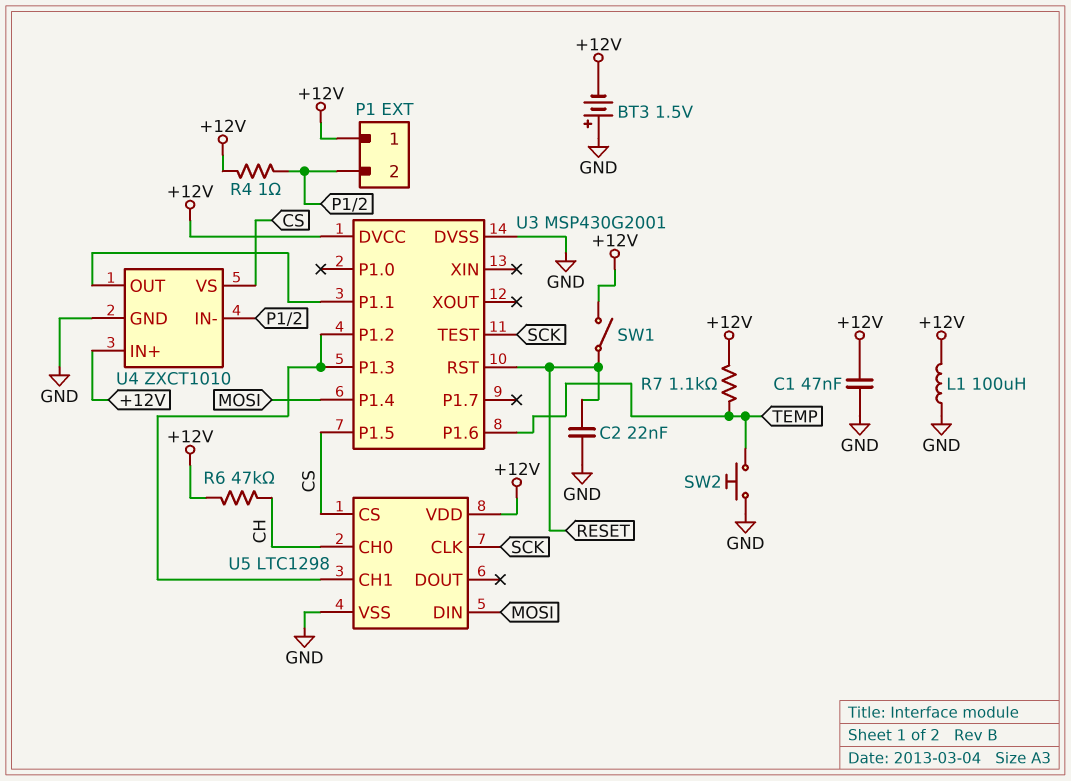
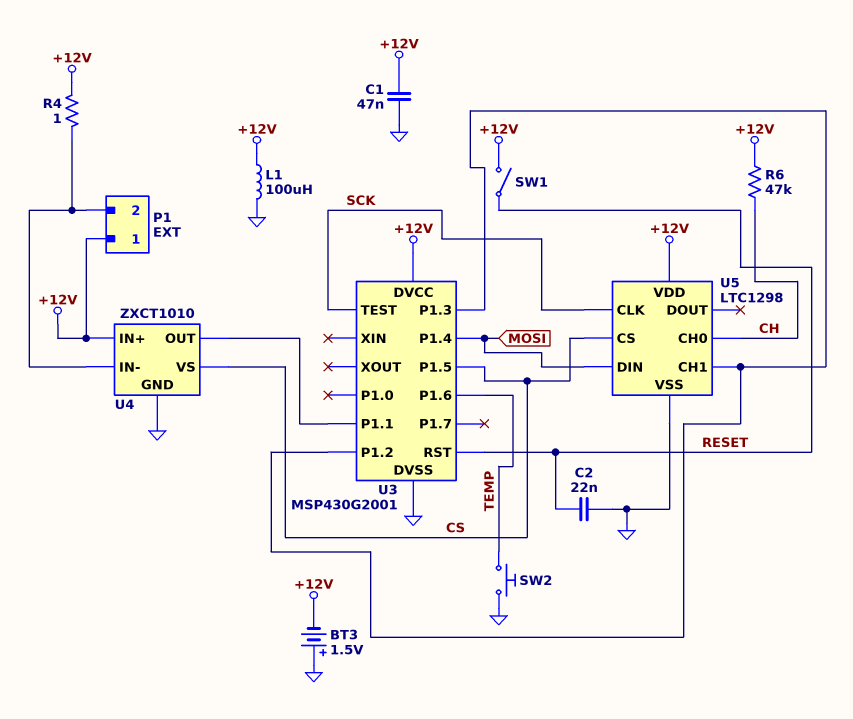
R7: 1.1k (+12V, TEMP) -> none

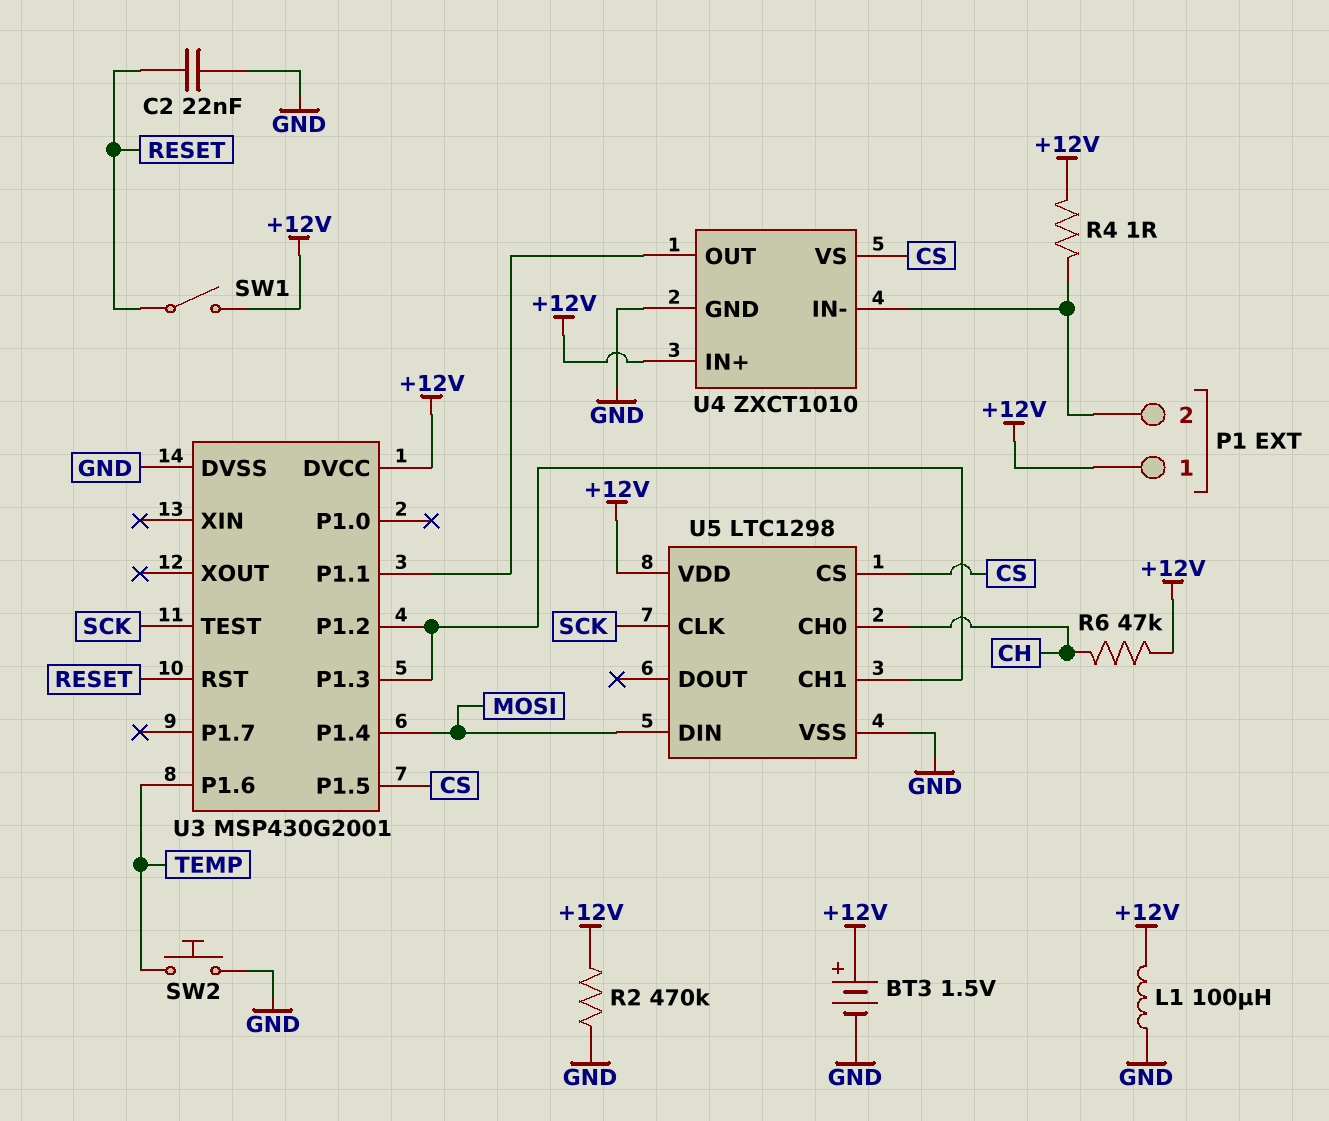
BT3: 1.5V (plus GND, minus +12V) -> 1.5V (plus +12V, minus GND)
C1: 47nF (+12V, GND) -> none
R2: none -> 470k (+12V, GND)

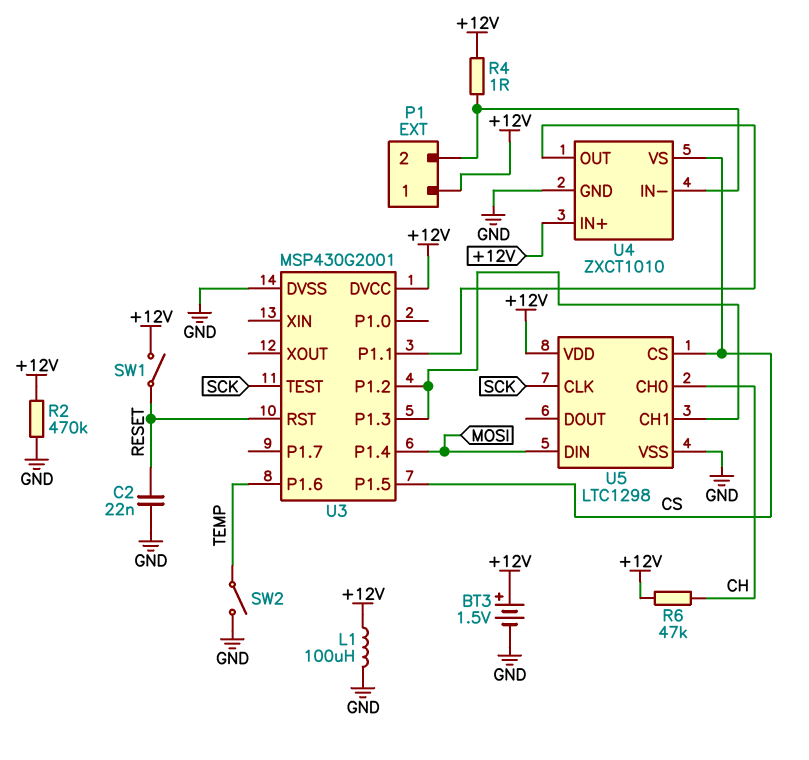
SW2: button (GND, TEMP) -> switch (GND, TEMP)

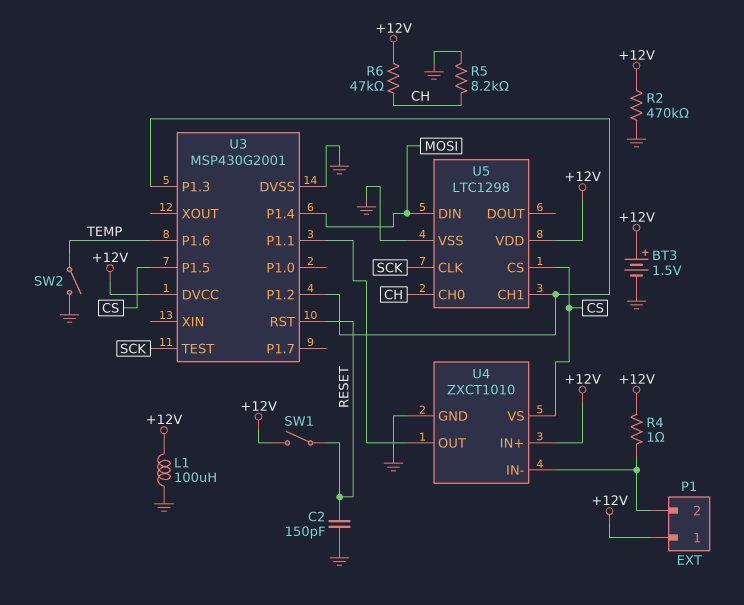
C2: 22nF (GND, RESET) -> 150pF (GND, RESET)
R5: none -> 8.2k (CH, GND)

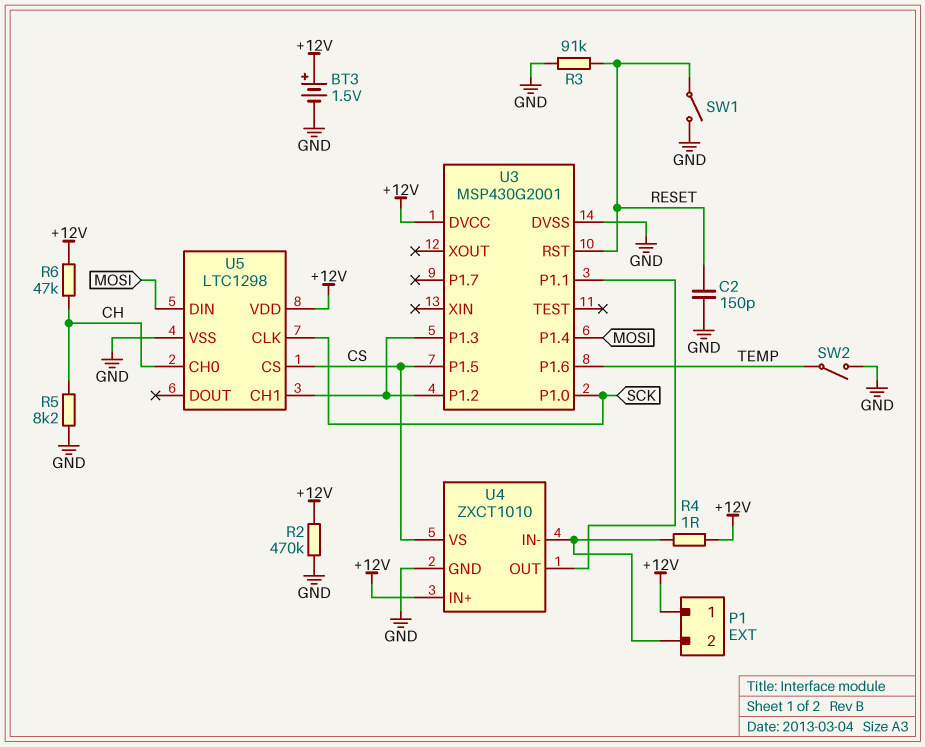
L1: 100uH (+12V, GND) -> none
R3: none -> 91k (GND, RESET)
SW1: switch (+12V, RESET) -> switch (GND, RESET)
U3 pin P1.0: none -> SCK
U3 pin TEST: SCK -> none

